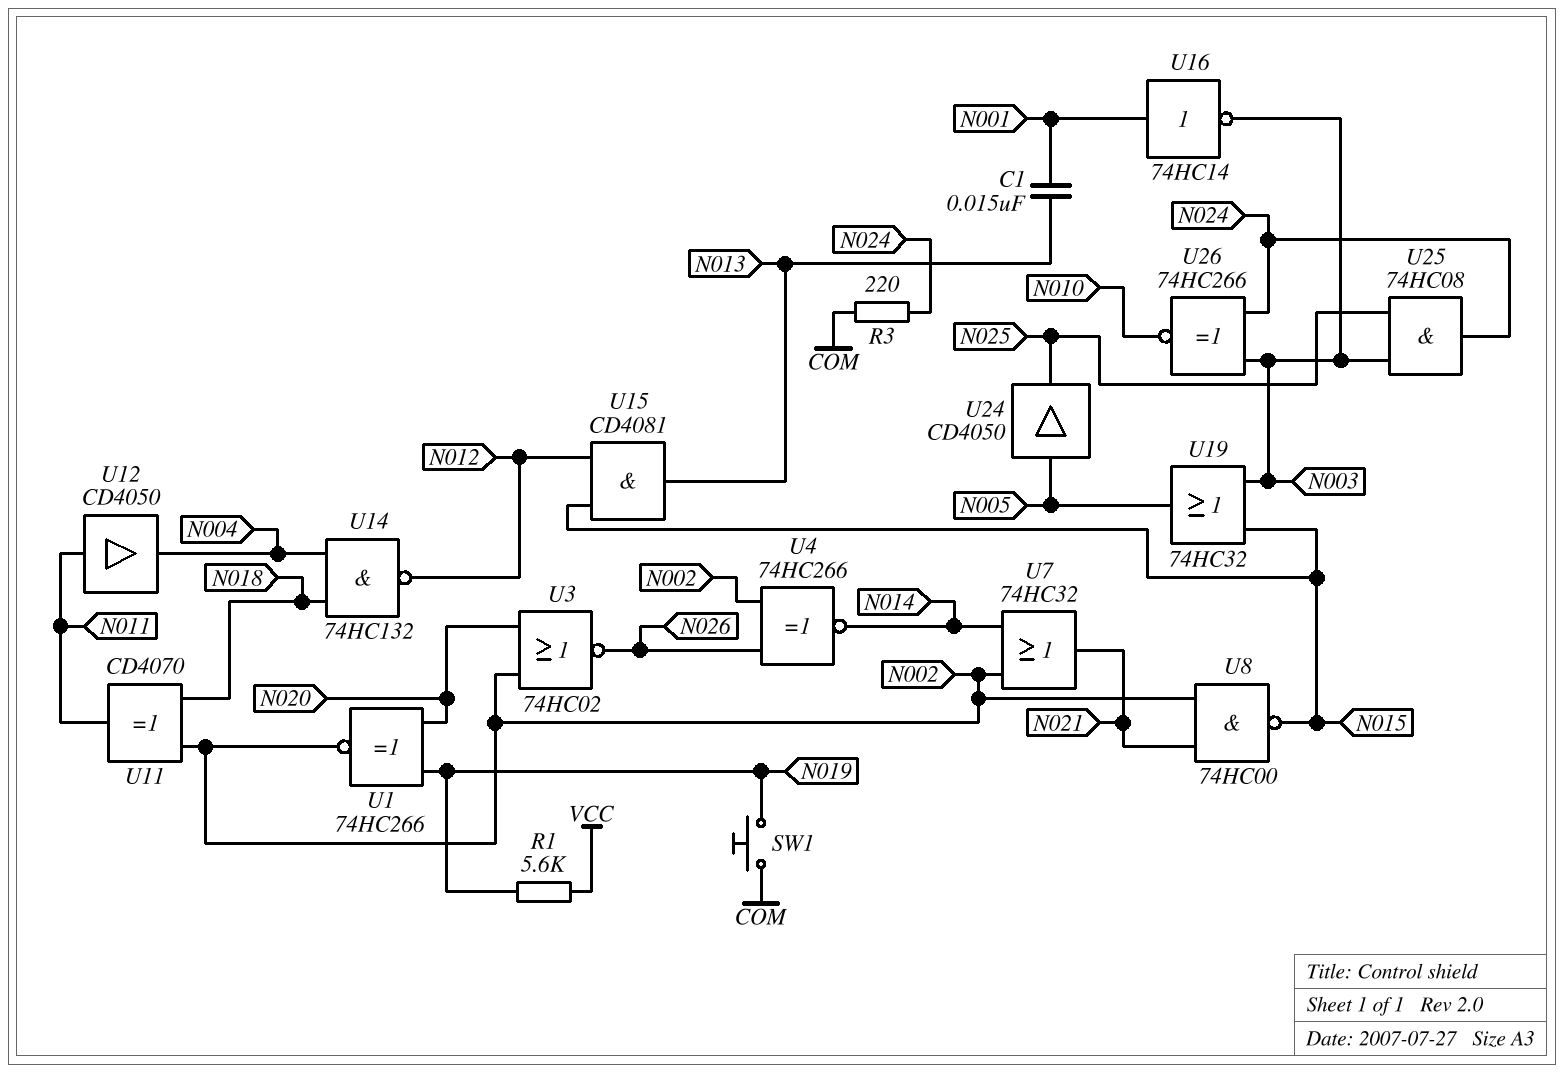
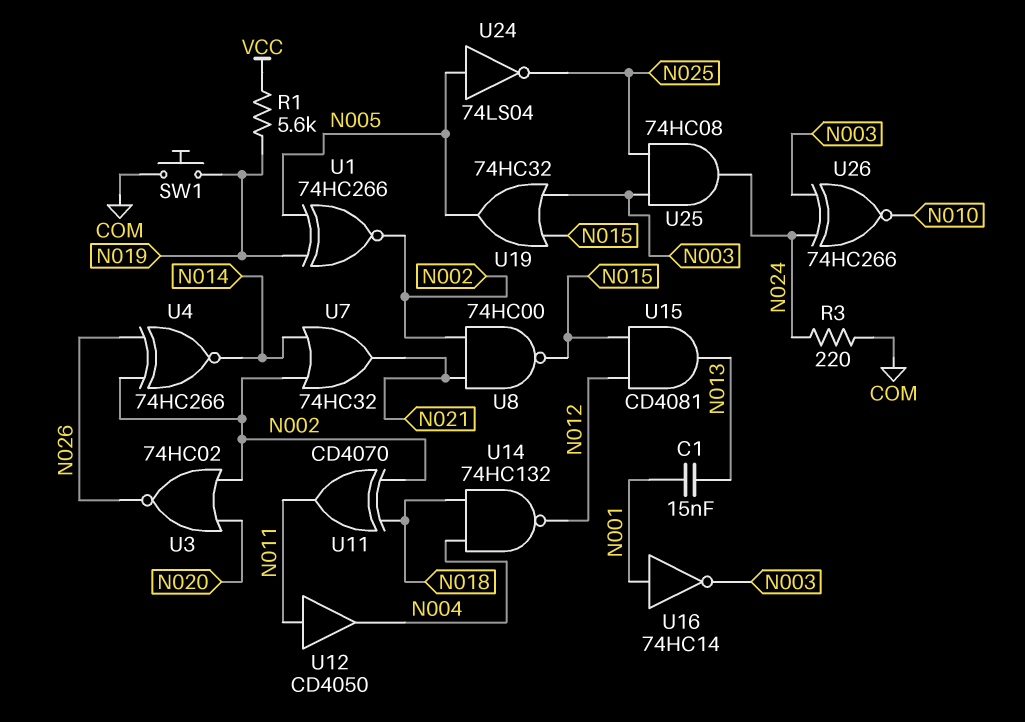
U1: XNOR 74HC266 (in N019, in N020, out N002) -> XNOR 74HC266 (in N005, in N019, out N002)
U24: buffer CD4050 (in N005, out N025) -> NOT 74LS04 (in N005, out N025)

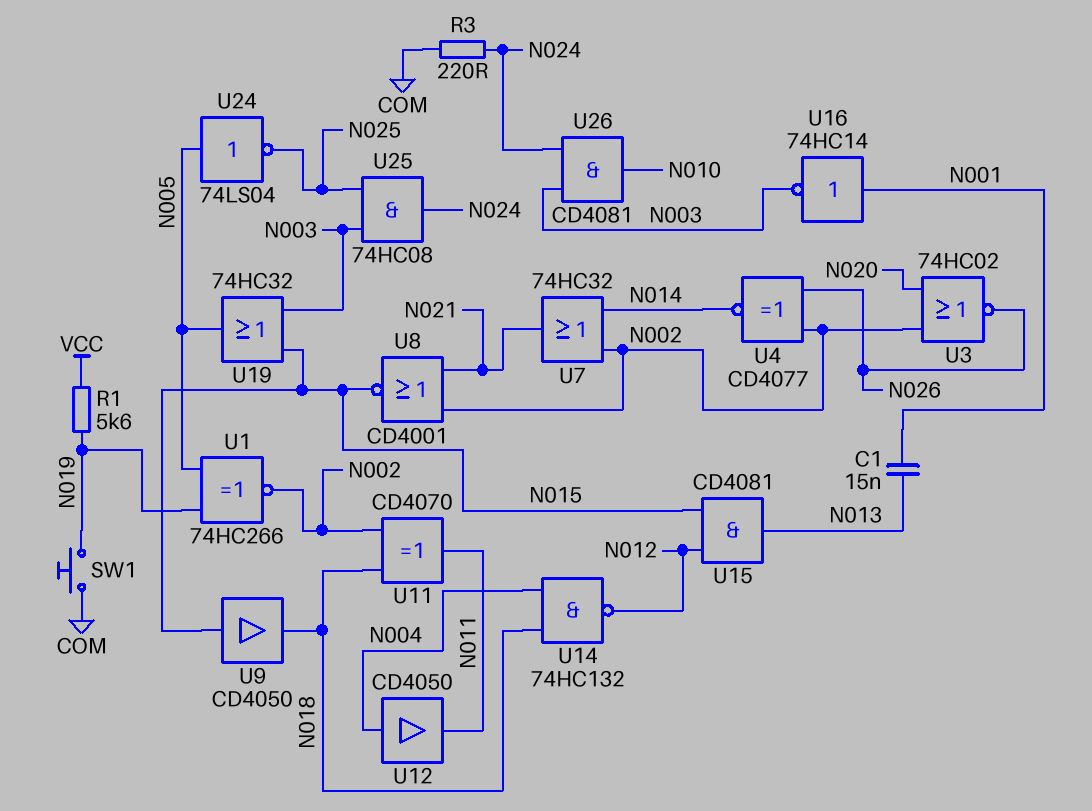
U4: XNOR 74HC266 (in N002, in N026, out N014) -> XNOR CD4077 (in N002, in N026, out N014)
U8: NAND 74HC00 (in N002, in N021, out N015) -> NOR CD4001 (in N002, in N021, out N015)
U9: none -> buffer CD4050 (in N015, out N018)
U12: buffer CD4050 (in N011, out N004) -> buffer CD4050 (in N004, out N011)
U26: XNOR 74HC266 (in N003, in N024, out N010) -> AND CD4081 (in N003, in N024, out N010)

